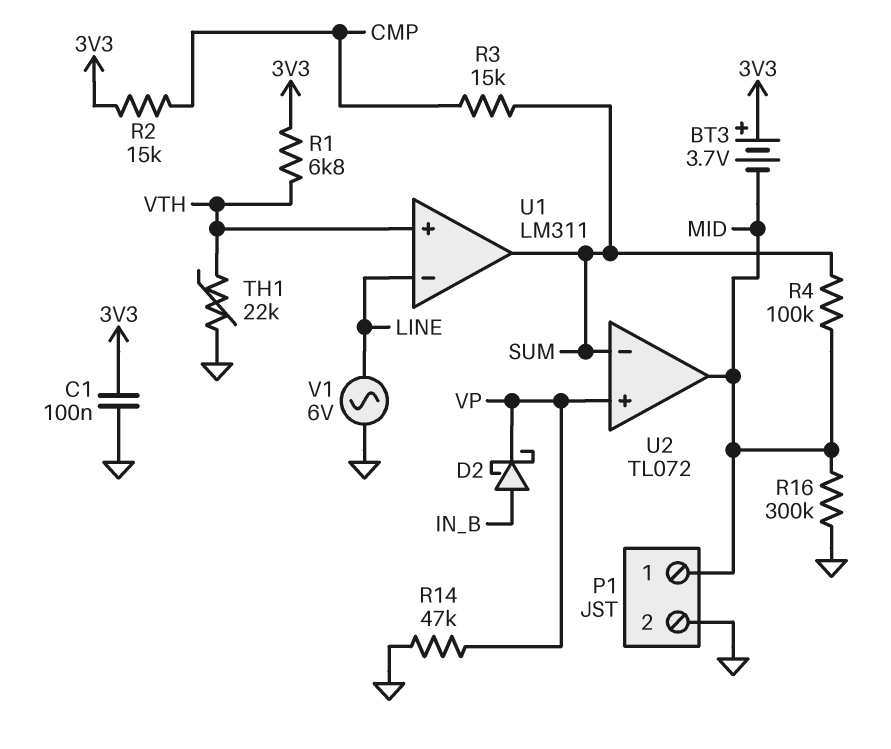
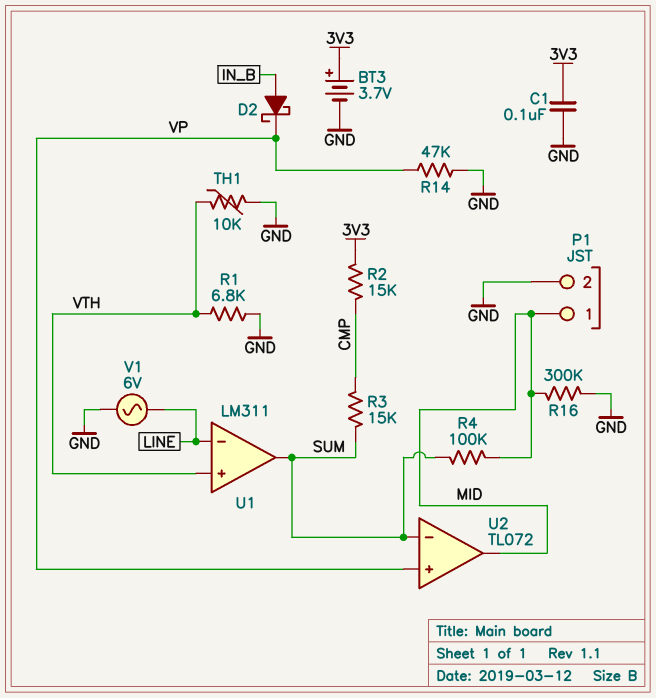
BT3: 3.7V (plus 3V3, minus MID) -> 3.7V (plus 3V3, minus GND)
R1: 6.8k (3V3, VTH) -> 6.8k (GND, VTH)
TH1: 22k (GND, VTH) -> 10k (GND, VTH)

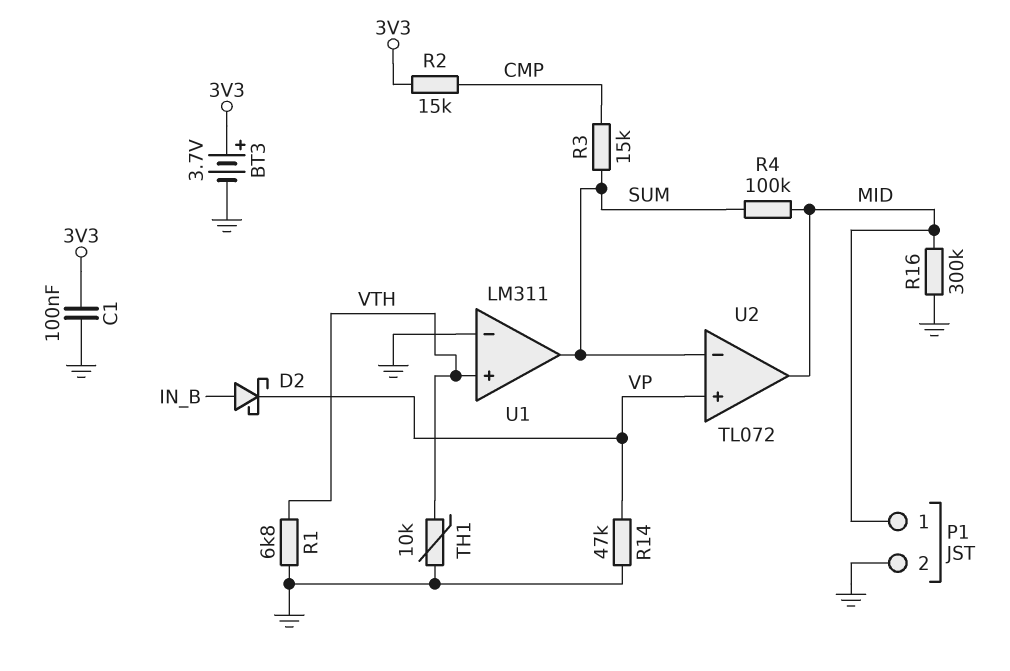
U1 pin in-: LINE -> GND
V1: AC 6V (GND, LINE) -> none

